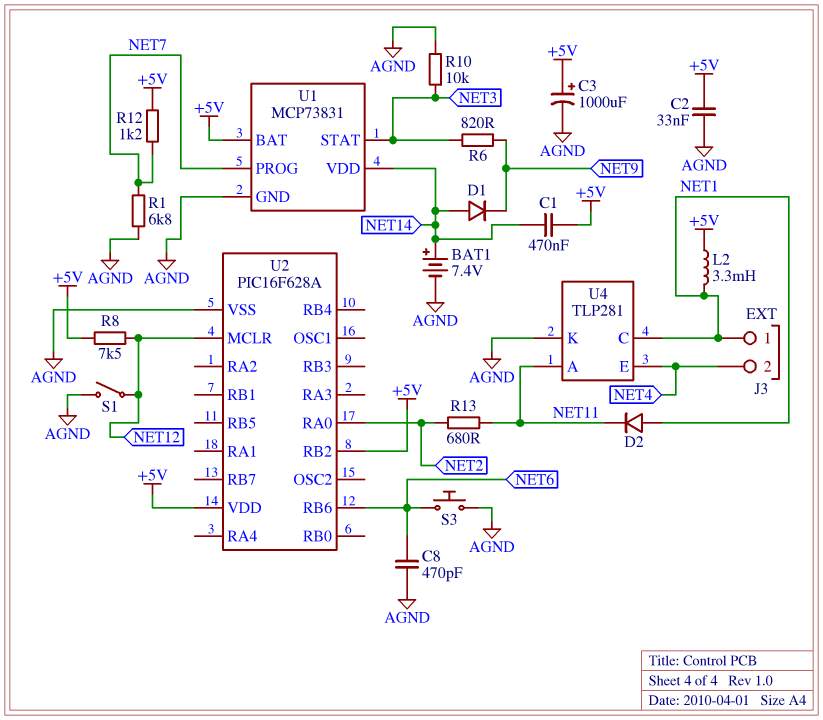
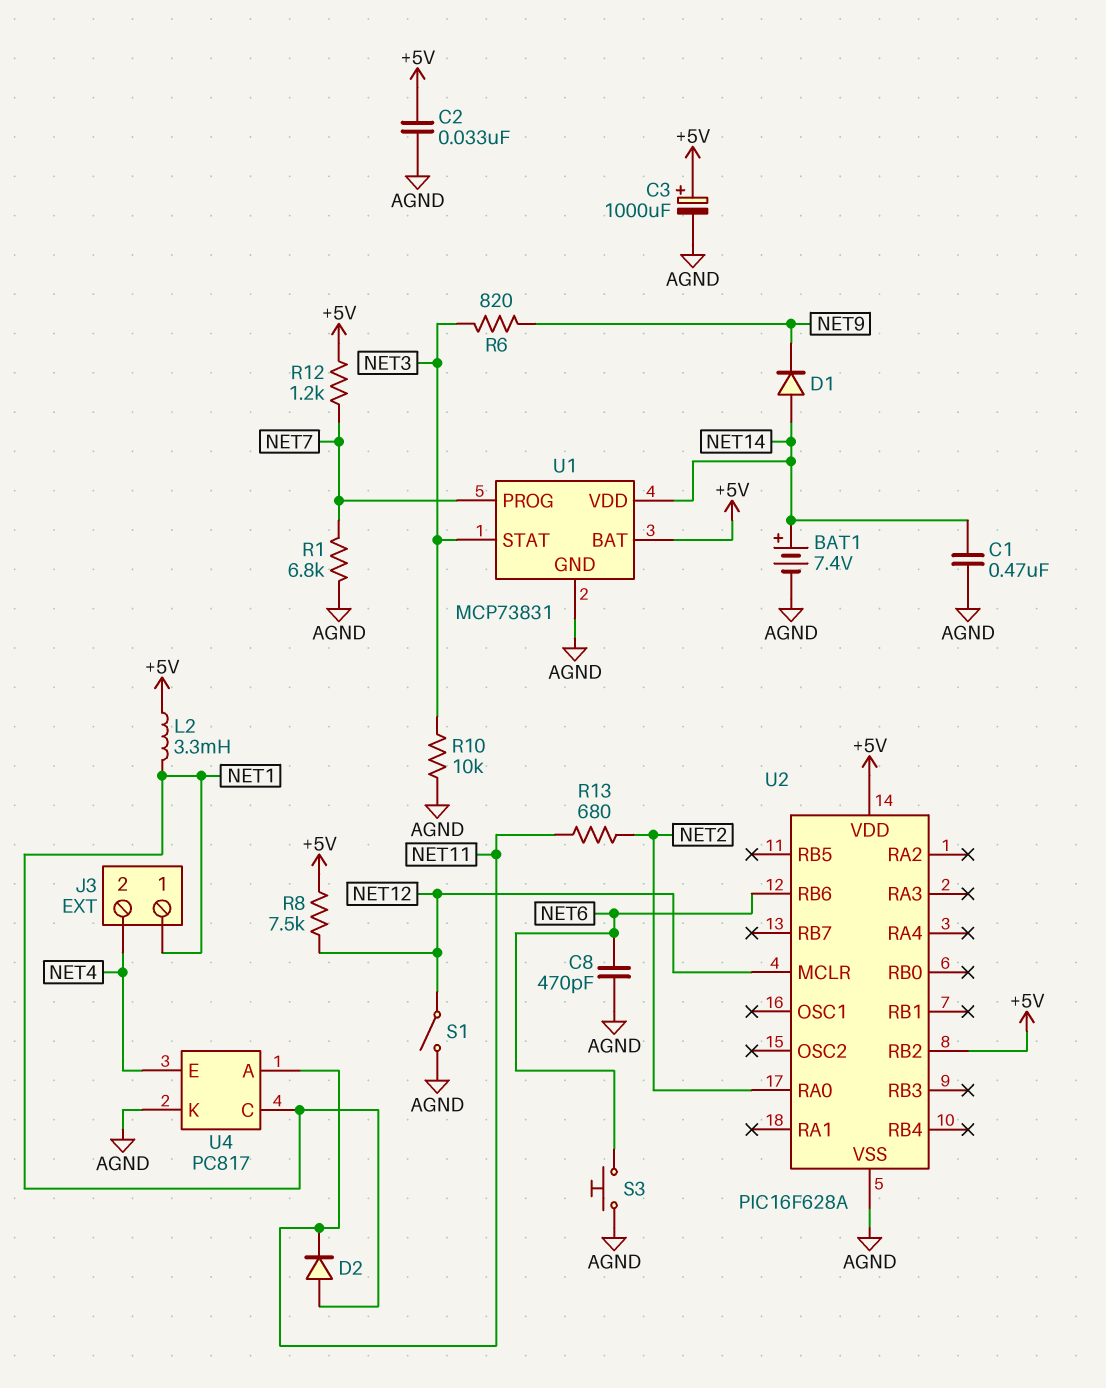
C1: 470nF (+5V, NET14) -> 470nF (AGND, NET14)
U4: TLP281 -> PC817

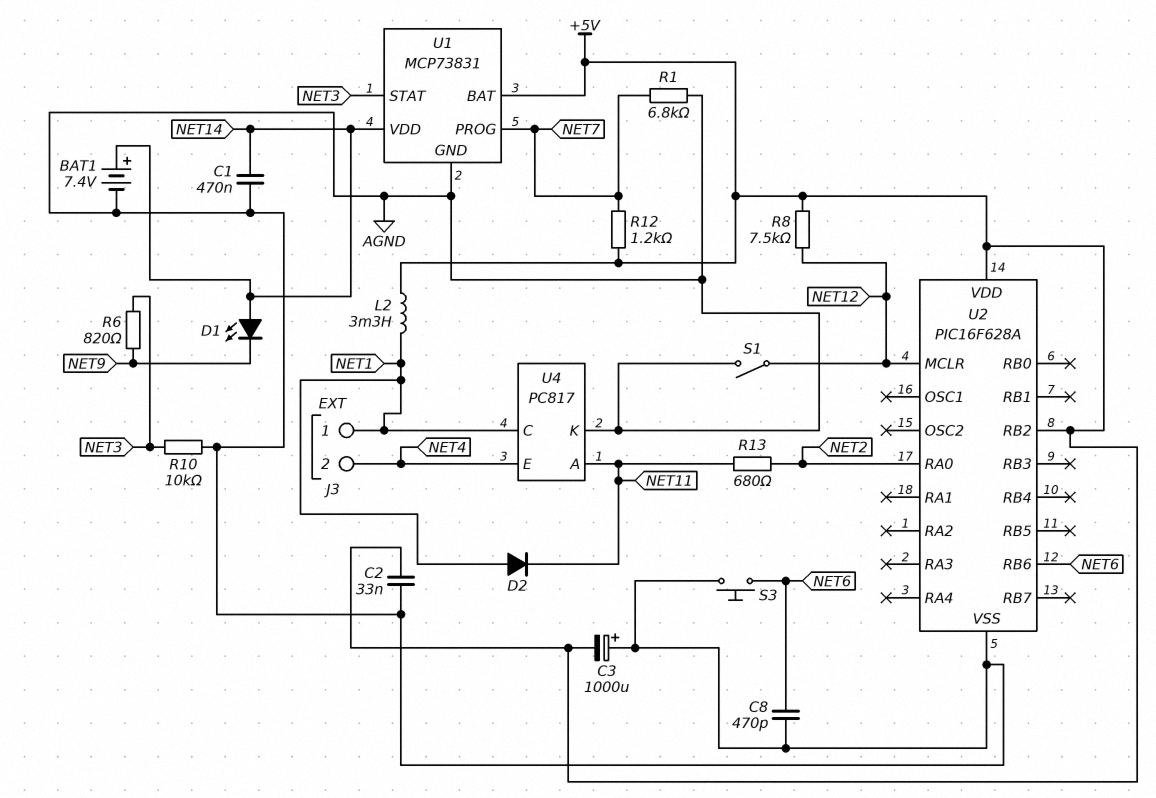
C3: 1000uF (plus +5V, minus AGND) -> 1000uF (plus AGND, minus +5V)
D1: diode (A NET14, K NET9) -> LED (A NET14, K NET9)

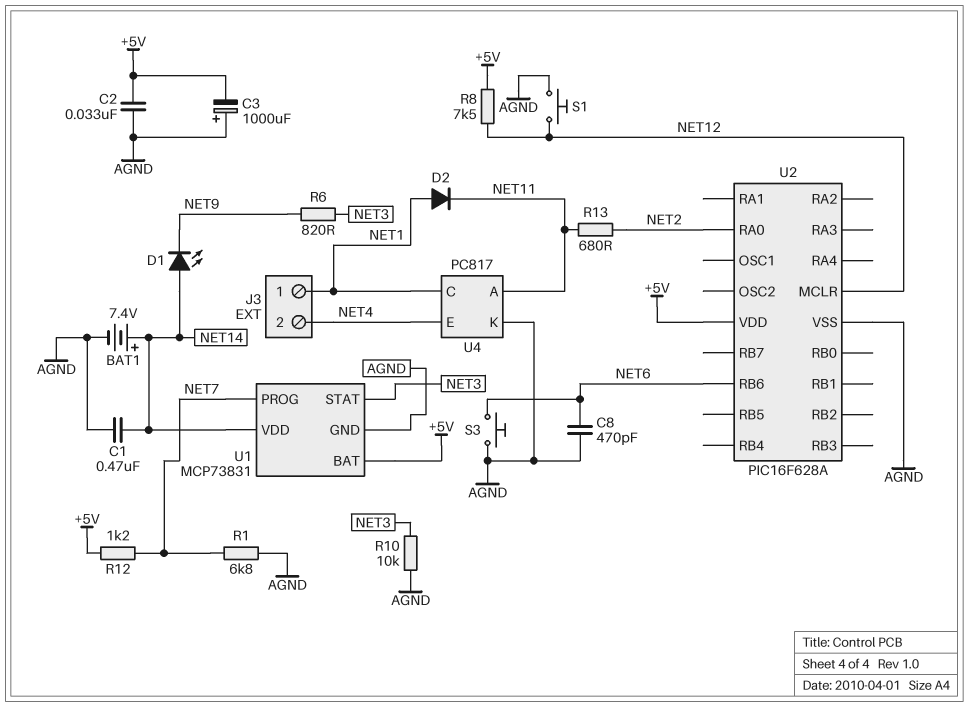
L2: 3.3mH (+5V, NET1) -> none
S1: switch (AGND, NET12) -> button (AGND, NET12)
U2 pin RB2: +5V -> none

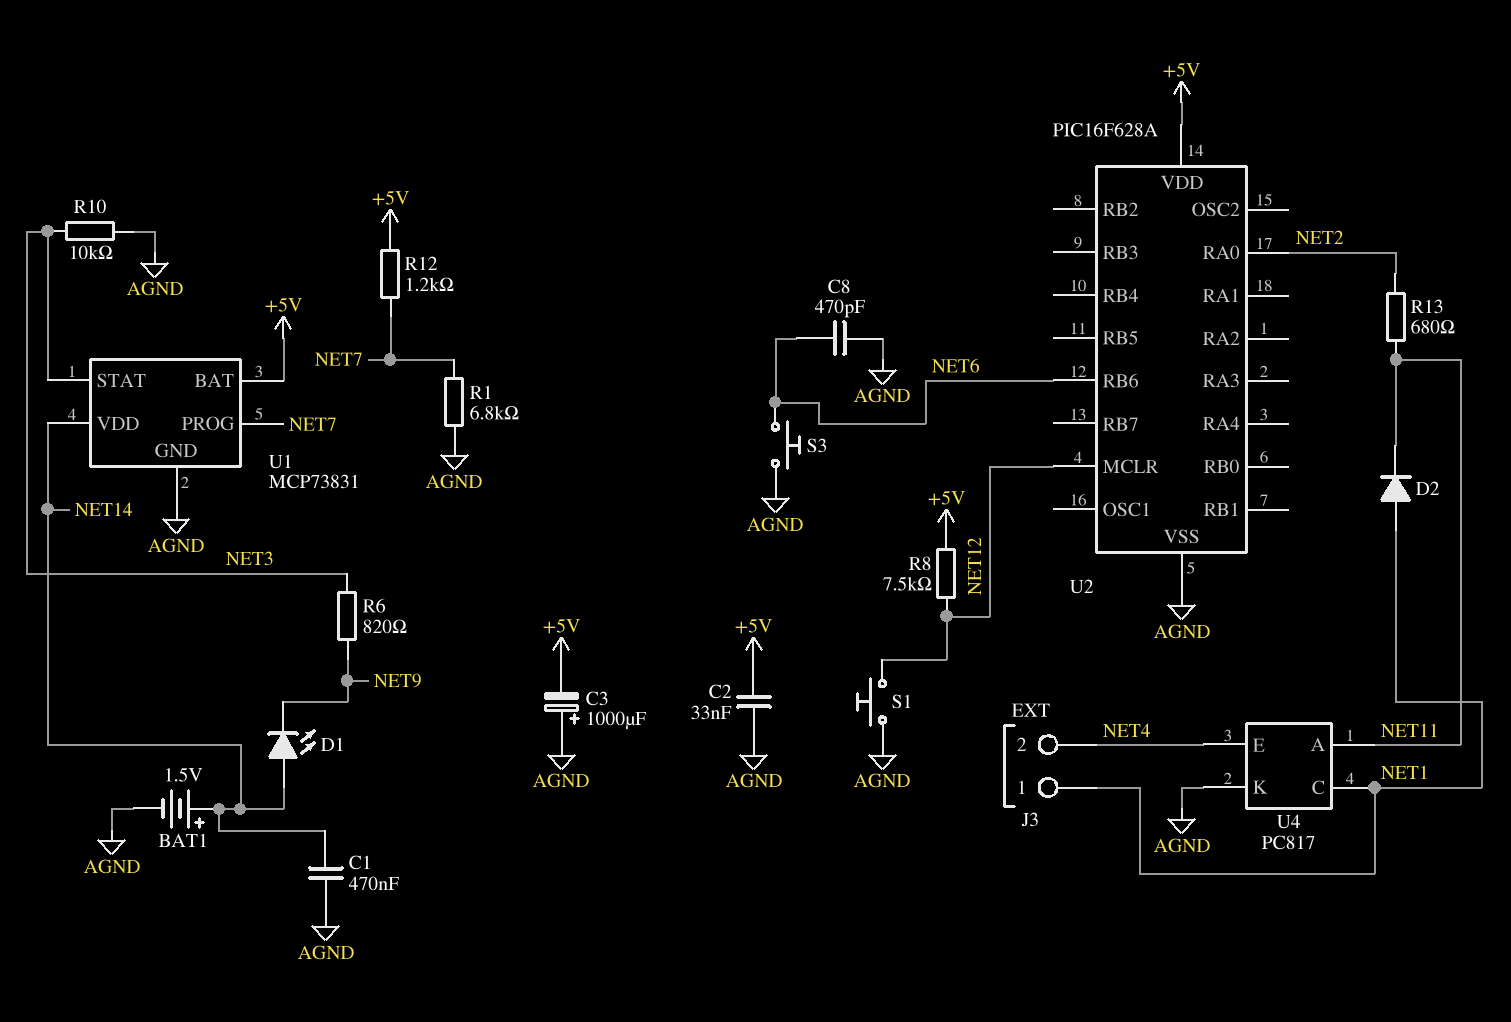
BAT1: 7.4V (plus NET14, minus AGND) -> 1.5V (plus NET14, minus AGND)

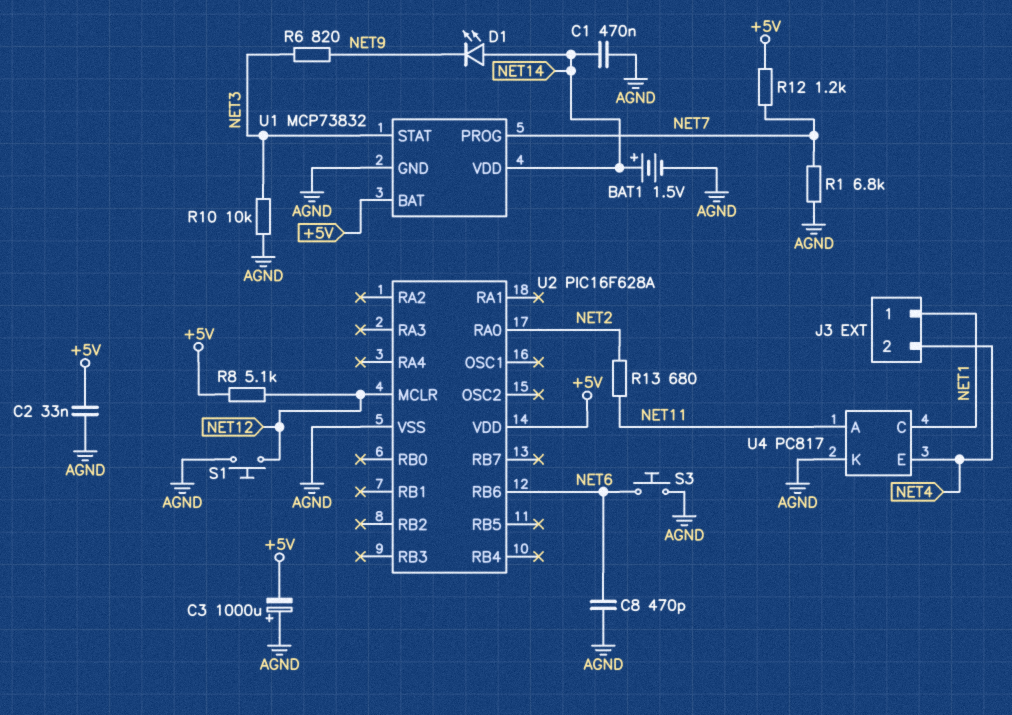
D2: diode (A NET1, K NET11) -> none
R8: 7.5k (+5V, NET12) -> 5.1k (+5V, NET12)
U1: MCP73831 -> MCP73832

